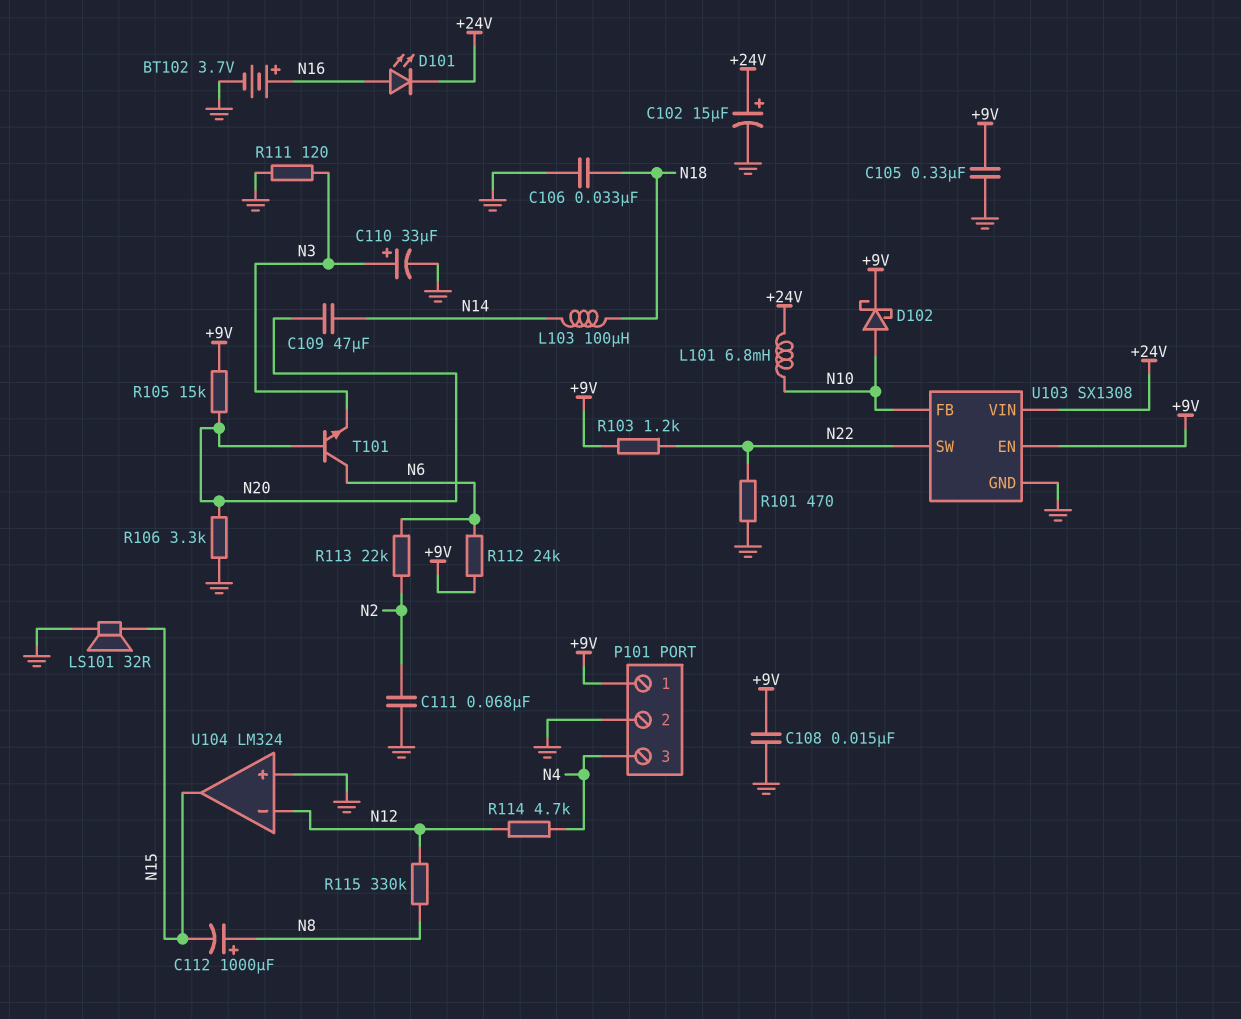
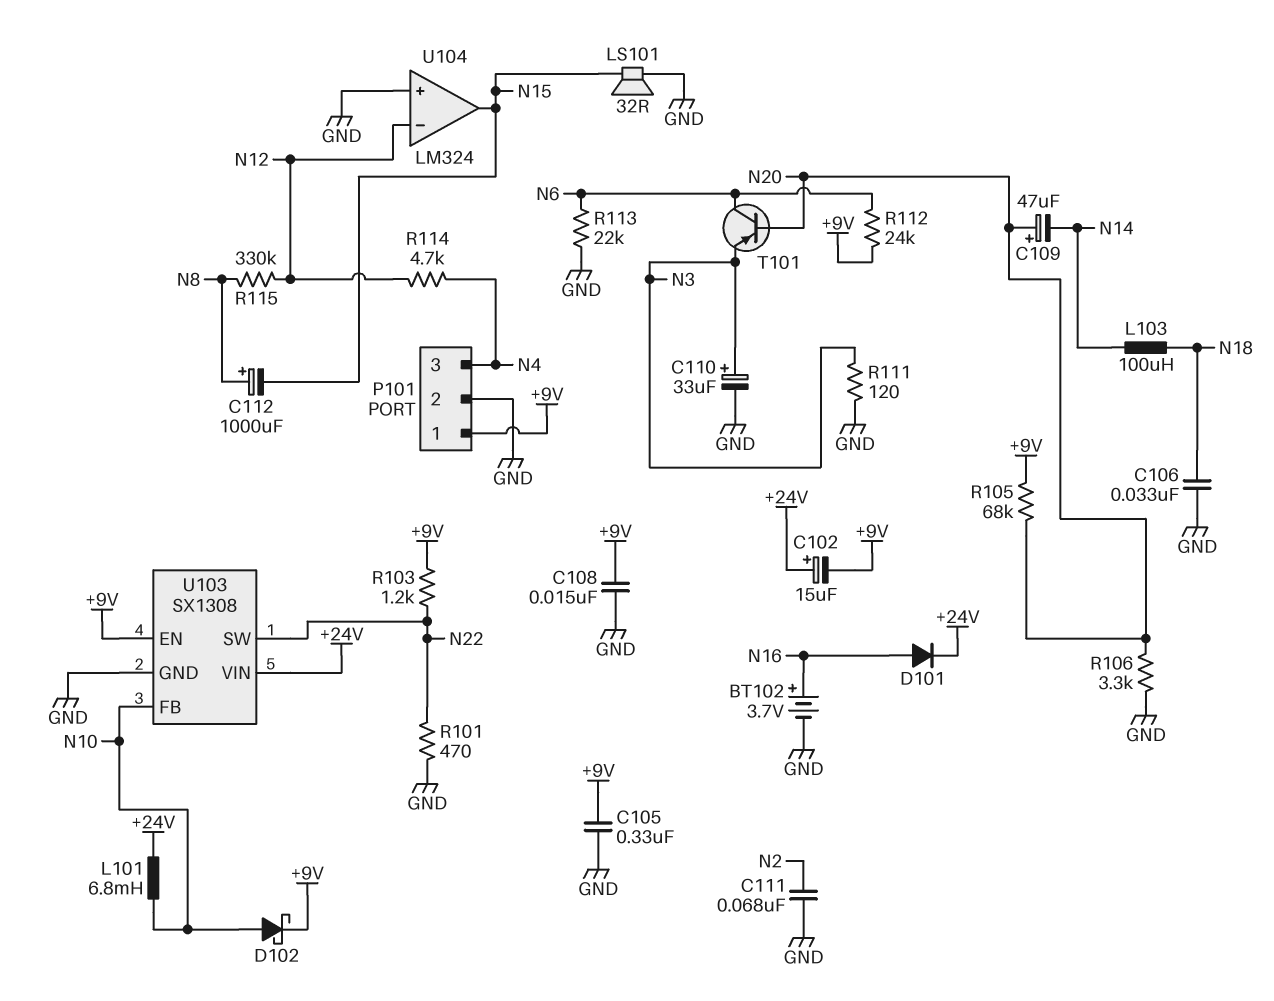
C102: 15uF (plus +24V, minus GND) -> 15uF (plus +24V, minus +9V)
C109: 47uF (N14, N20) -> 47uF (plus N20, minus N14)
D101: LED (A N16, K +24V) -> diode (A N16, K +24V)
R105: 15k (+9V, N20) -> 68k (+9V, N20)
R113: 22k (N2, N6) -> 22k (GND, N6)
T101: NPN (B N20, C N6, E N3) -> PNP (B N20, C N6, E N3)

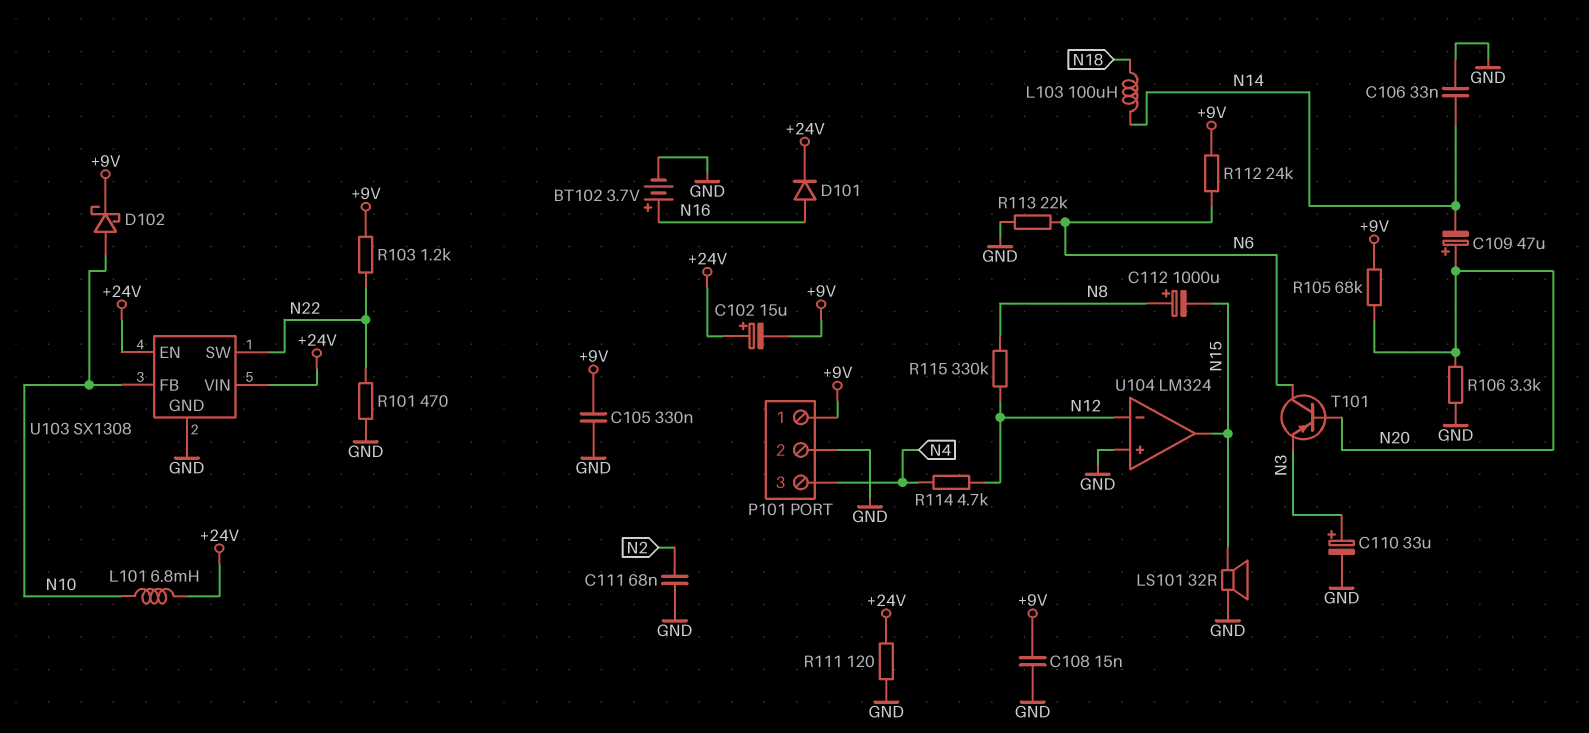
C106: 33nF (GND, N18) -> 33nF (GND, N14)
R111: 120 (GND, N3) -> 120 (+24V, GND)
U103 pin EN: +9V -> +24V

